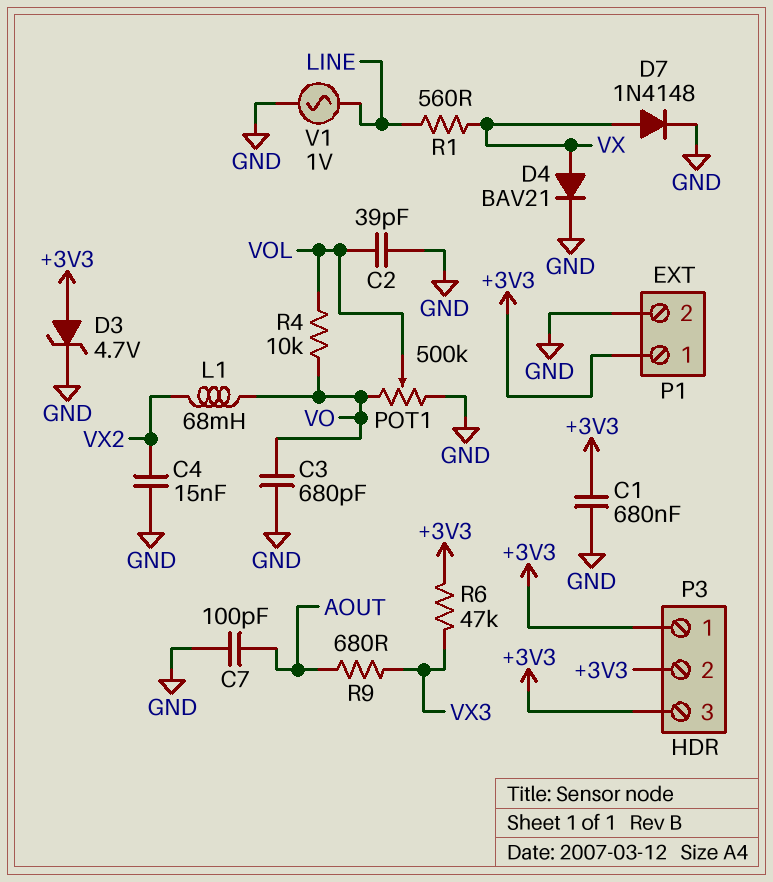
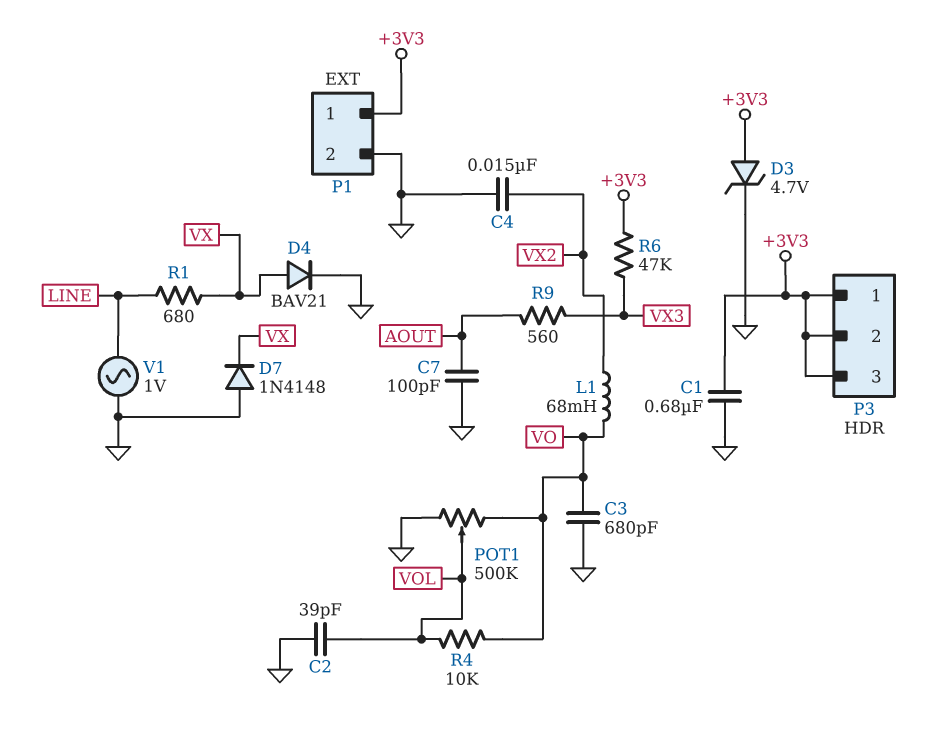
D7: diode 1N4148 (A VX, K GND) -> diode 1N4148 (A GND, K VX)
R1: 560 (LINE, VX) -> 680 (LINE, VX)
R9: 680 (AOUT, VX3) -> 560 (AOUT, VX3)

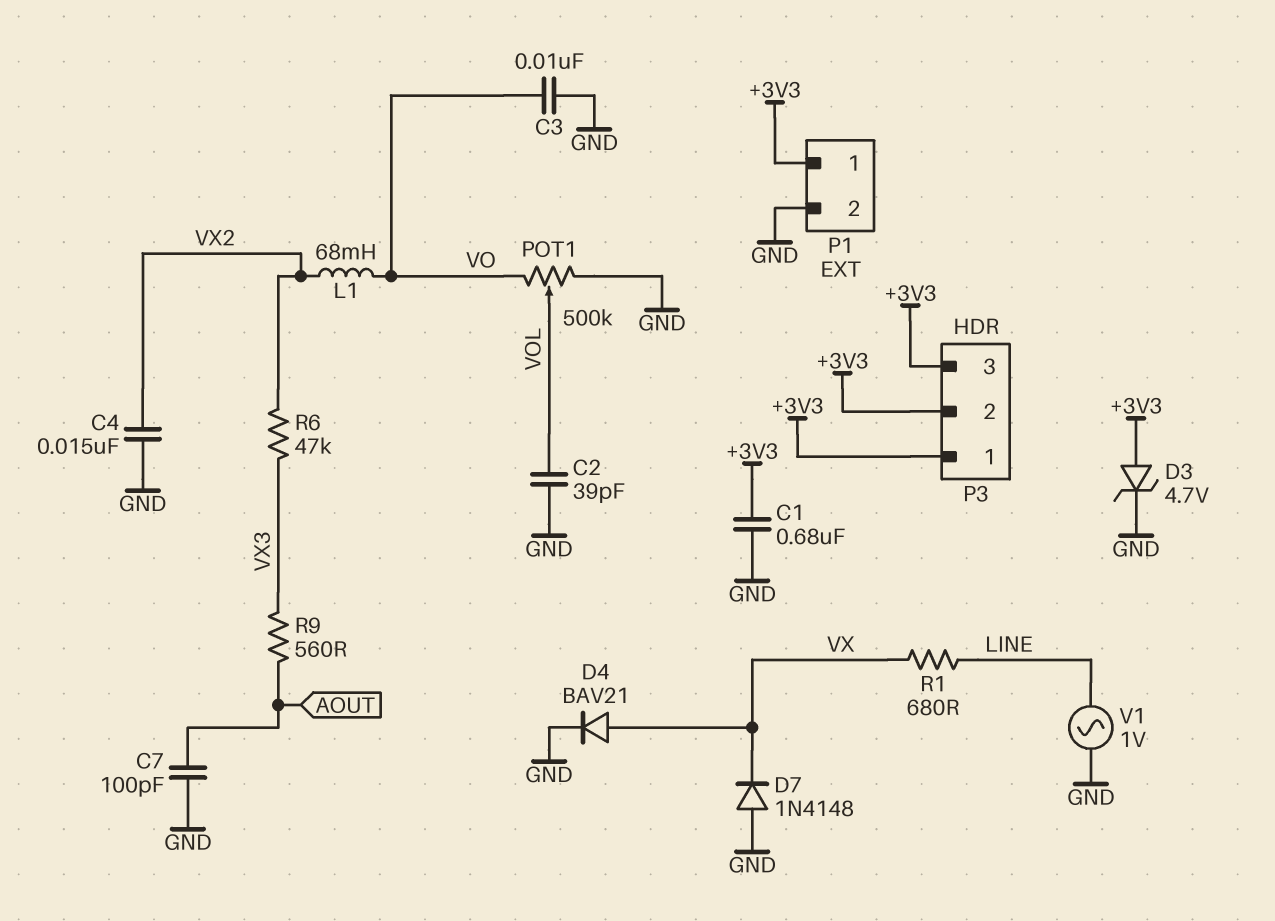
C3: 680pF (GND, VO) -> 10nF (GND, VO)
R4: 10k (VO, VOL) -> none
R6: 47k (+3V3, VX3) -> 47k (VX2, VX3)

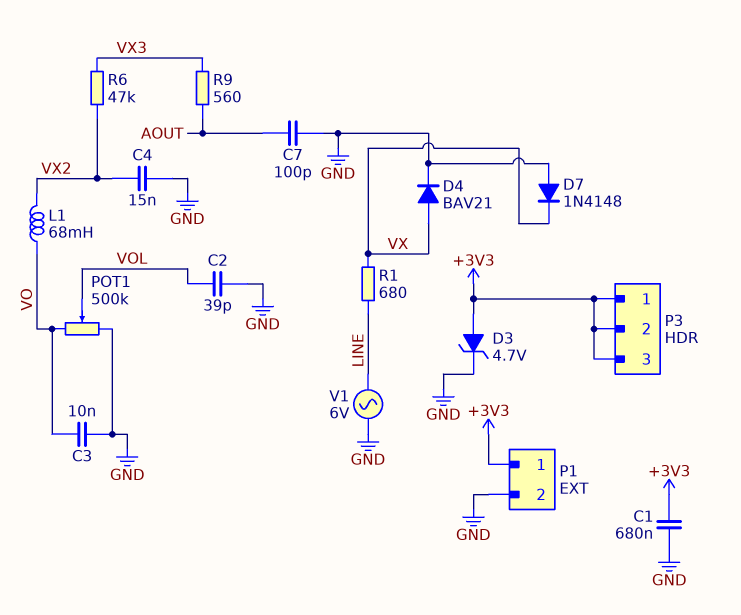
V1: AC 1V (GND, LINE) -> AC 6V (GND, LINE)

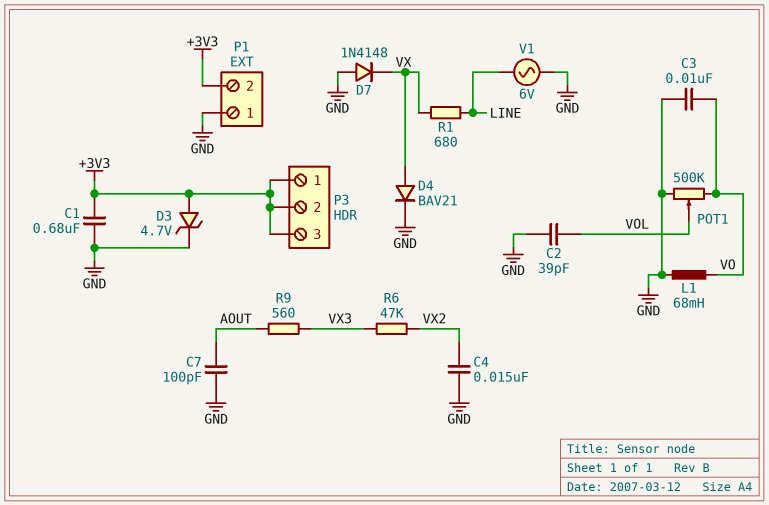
L1: 68mH (VO, VX2) -> 68mH (GND, VO)
P1 pin 1: +3V3 -> GND
P1 pin 2: GND -> +3V3

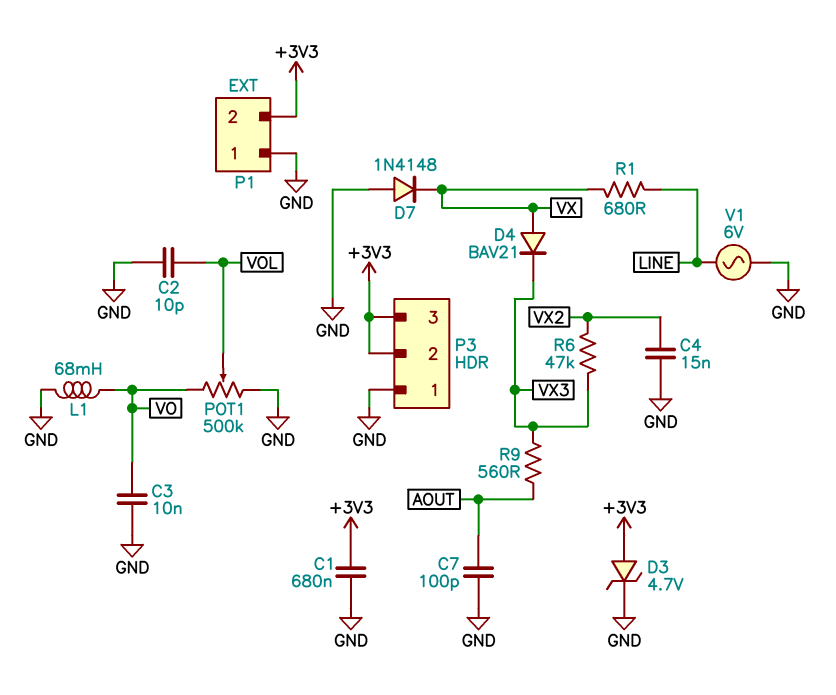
C2: 39pF (GND, VOL) -> 10pF (GND, VOL)
D4: diode BAV21 (A VX, K GND) -> diode BAV21 (A VX, K VX3)
P3 pin 1: +3V3 -> GND

